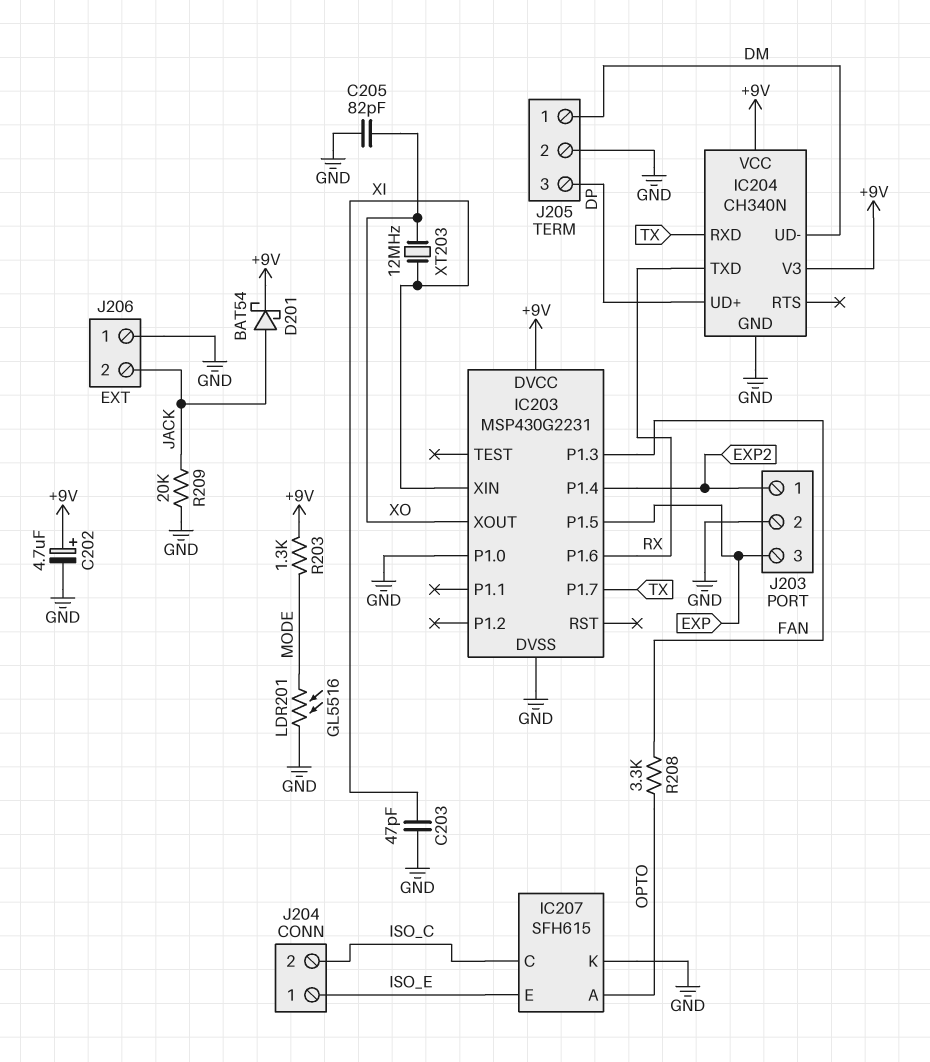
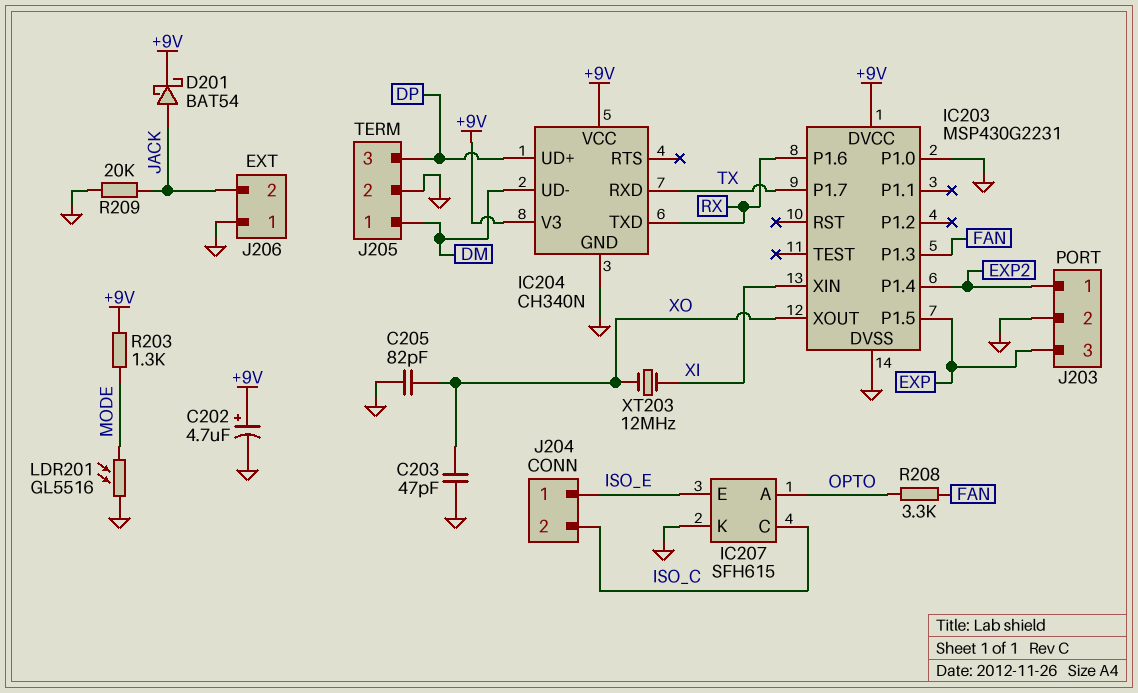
C203: 47pF (GND, XI) -> 47pF (GND, XO)

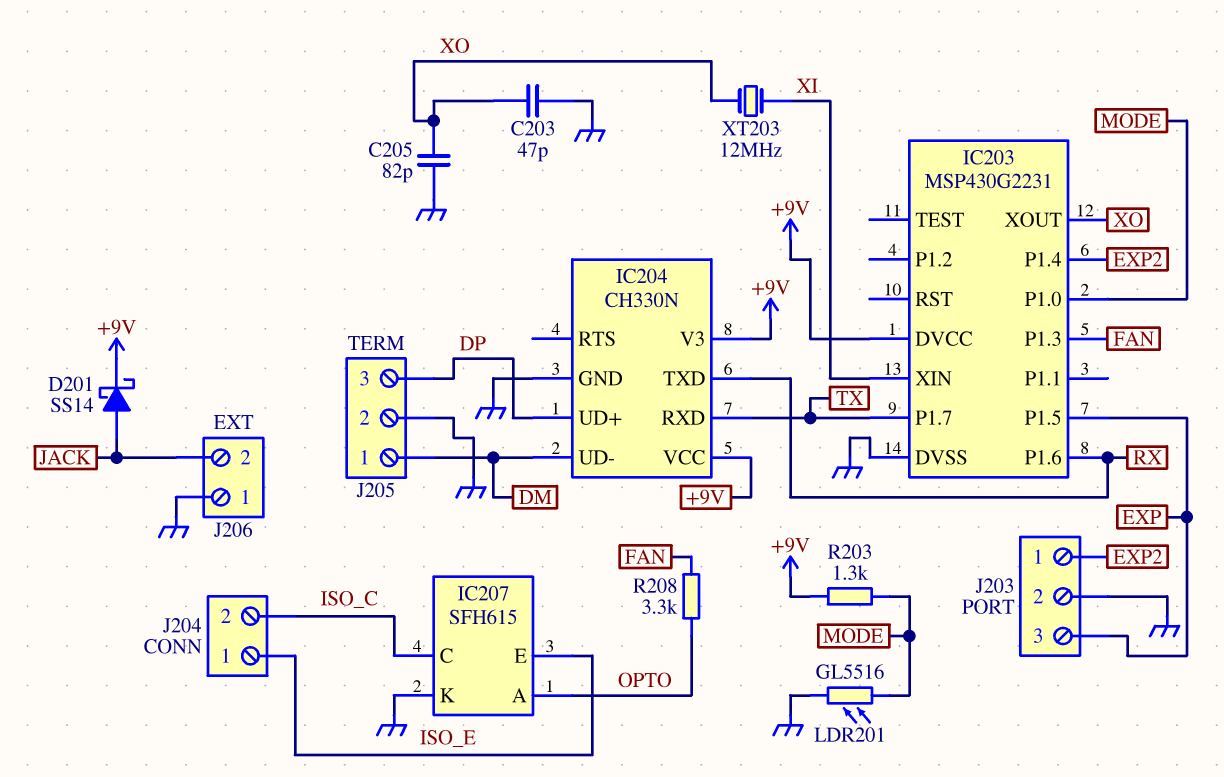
C202: 4.7uF (plus +9V, minus GND) -> none
D201: schottky BAT54 (A JACK, K +9V) -> schottky SS14 (A JACK, K +9V)
IC203 pin P1.0: GND -> MODE
IC204: CH340N -> CH330N
R209: 20k (GND, JACK) -> none

